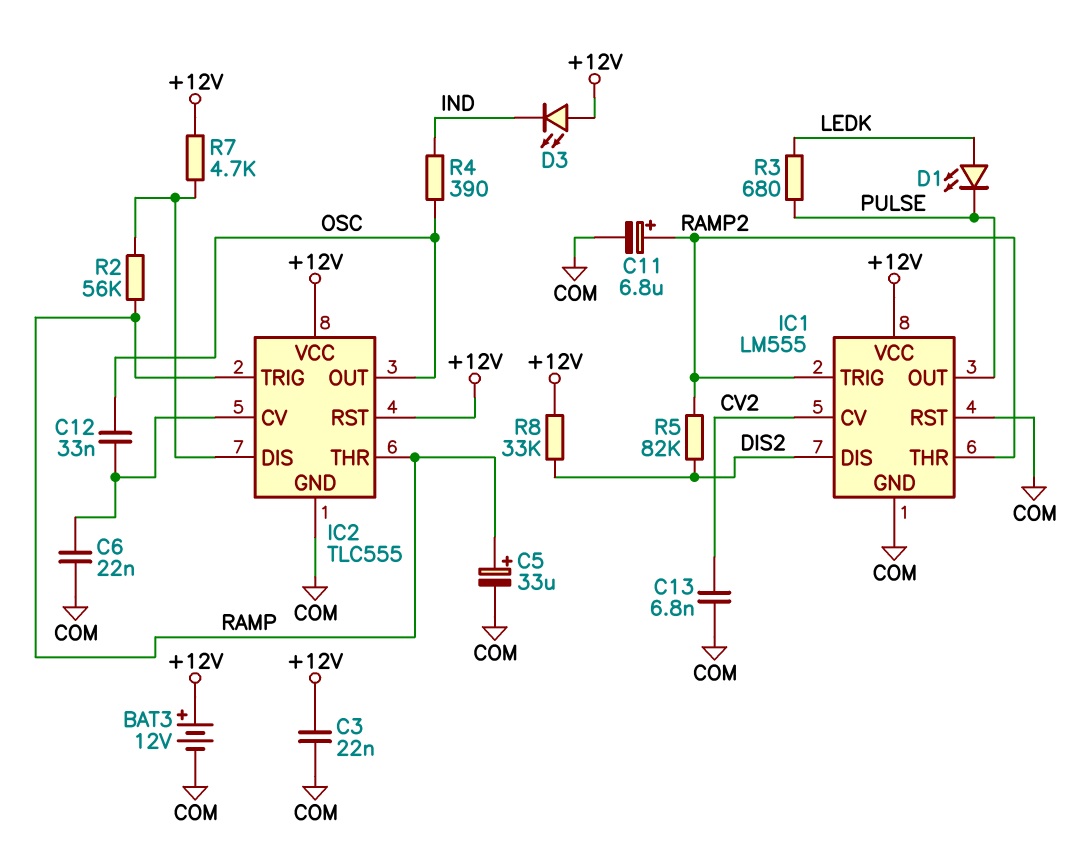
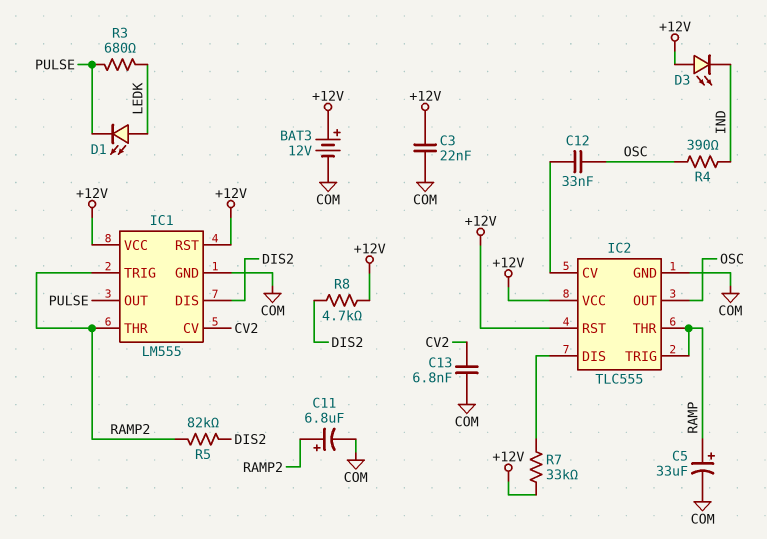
C6: 22nF (COM, IC2/CV) -> none
IC1 pin RST: COM -> +12V
R2: 56k (IC2/DIS, RAMP) -> none
R7: 4.7k (+12V, IC2/DIS) -> 33k (+12V, IC2/DIS)
R8: 33k (+12V, DIS2) -> 4.7k (+12V, DIS2)

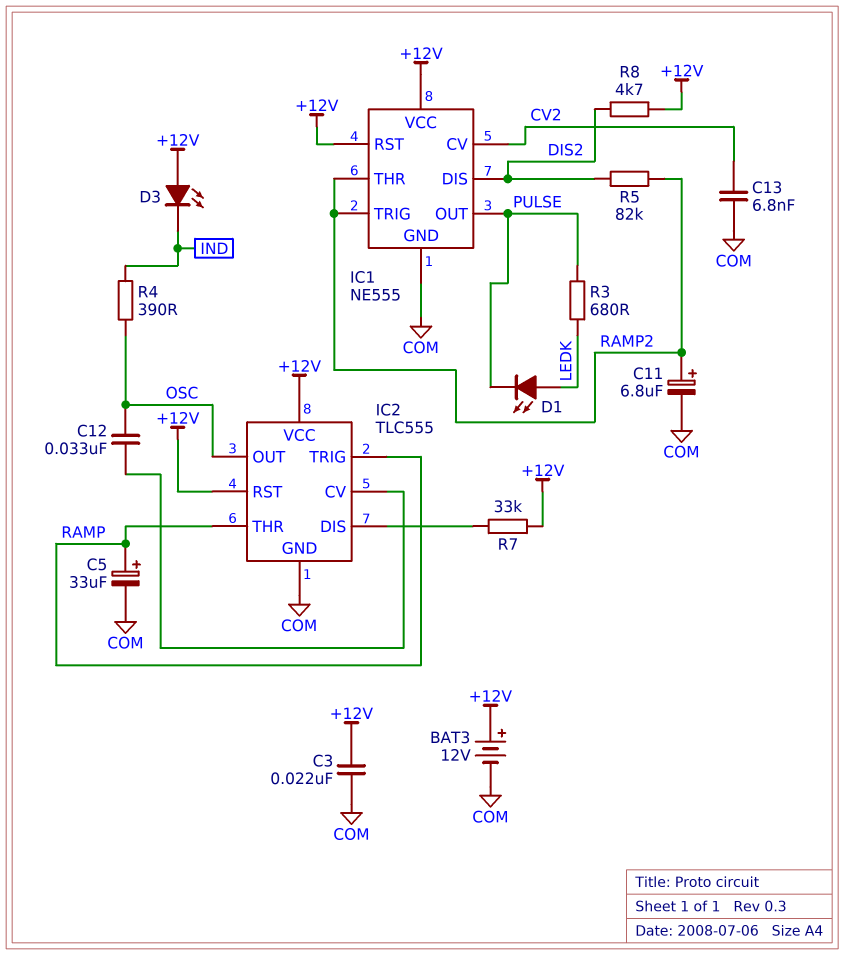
IC1: LM555 -> NE555

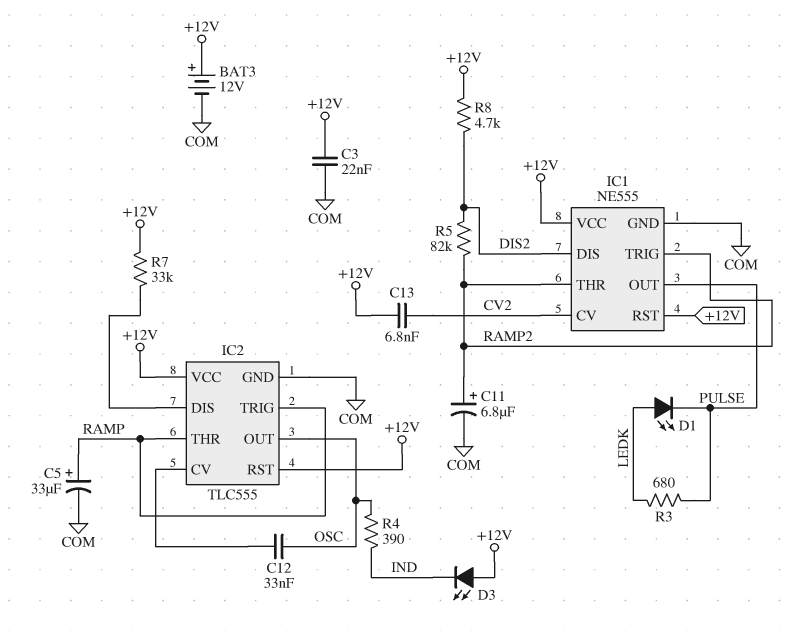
C13: 6.8nF (COM, CV2) -> 6.8nF (+12V, CV2)

